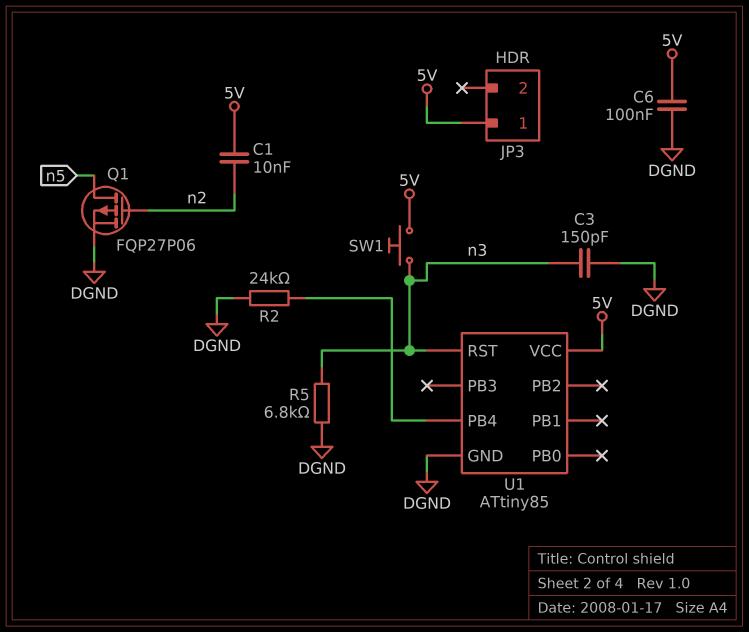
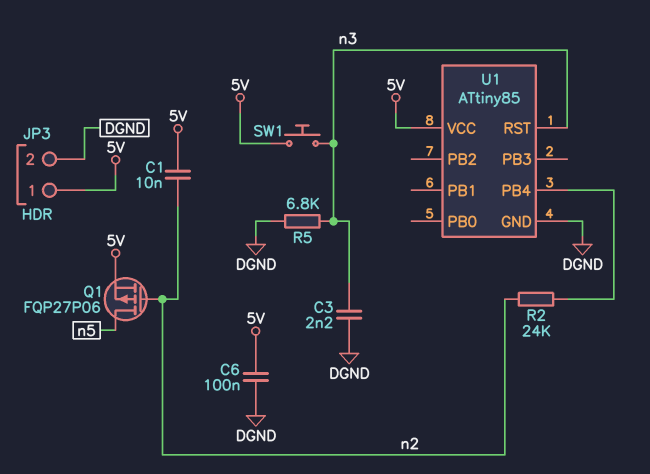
C3: 150pF (DGND, n3) -> 2.2nF (DGND, n3)
JP3 pin 2: none -> DGND
Q1: PMOS FQP27P06 (G n2, D n5, S DGND) -> PMOS FQP27P06 (G n2, D n5, S 5V)
R2: 24k (DGND, U1/PB4) -> 24k (U1/PB4, n2)

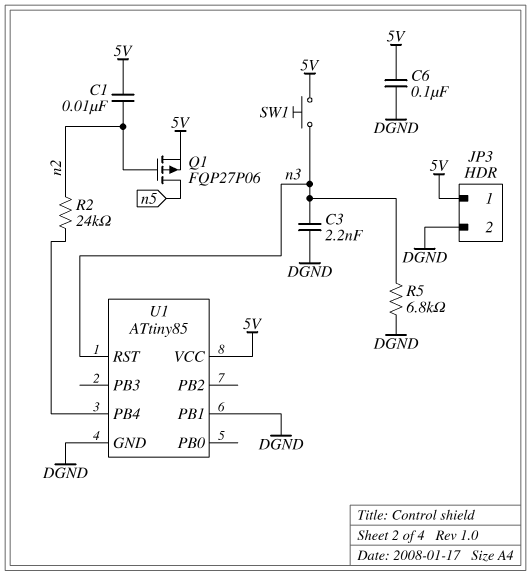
U1 pin PB1: none -> DGND

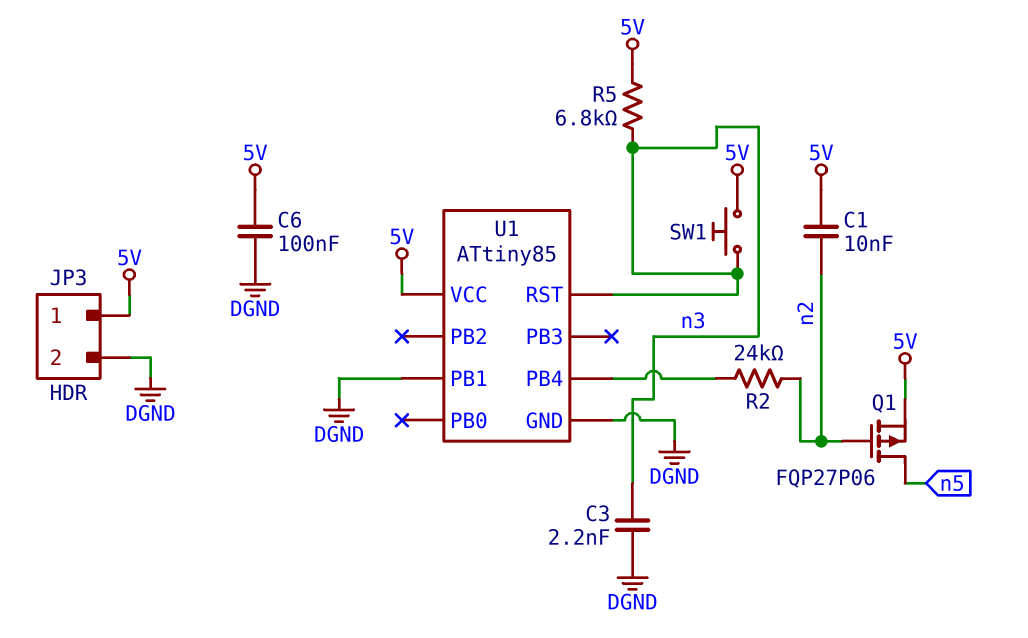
R5: 6.8k (DGND, n3) -> 6.8k (5V, n3)

